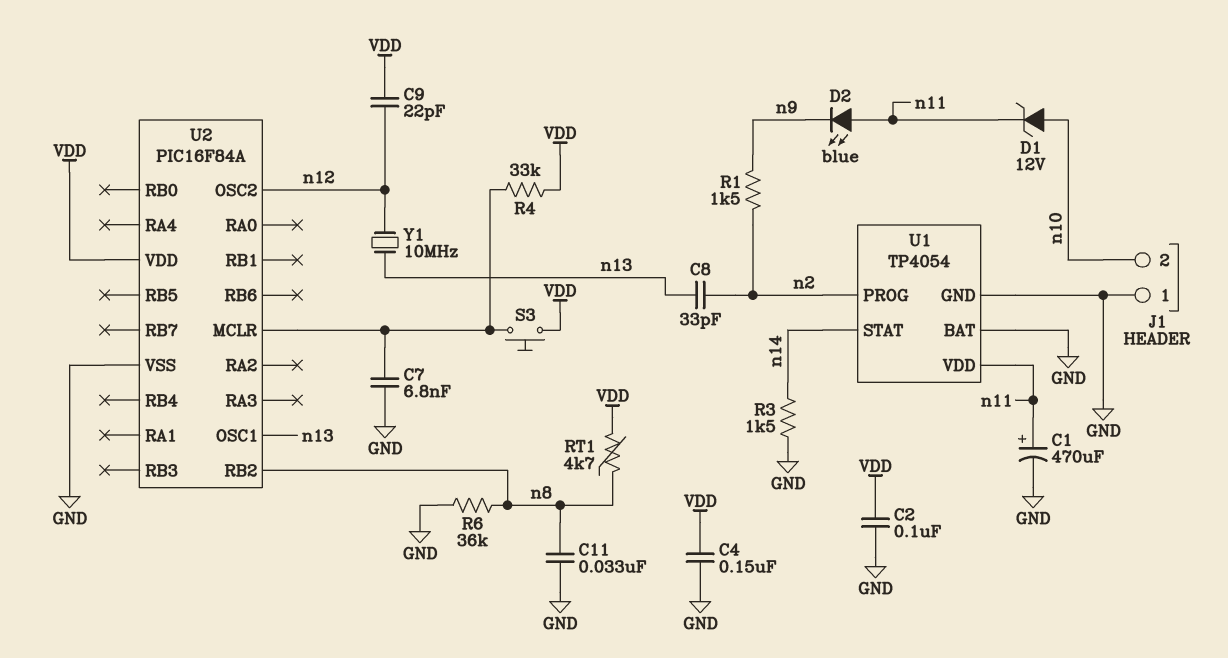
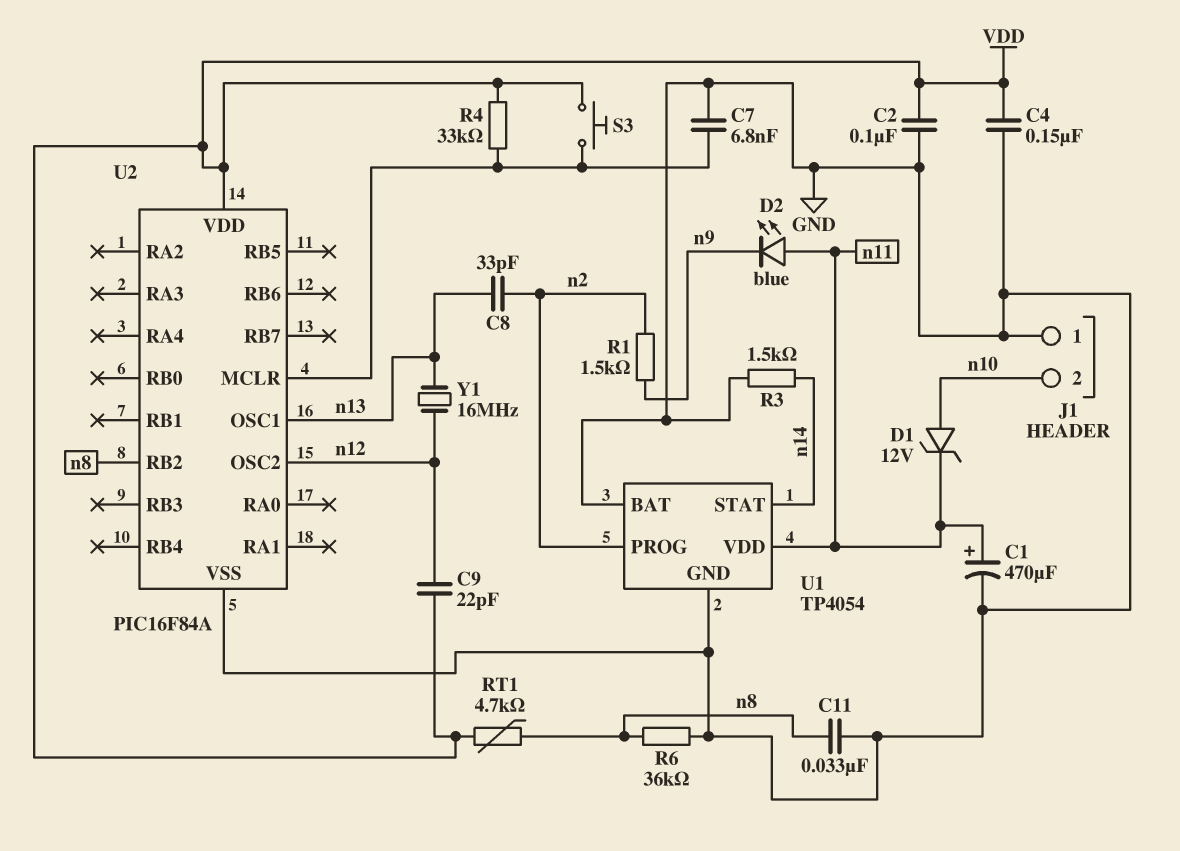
Y1: 10MHz (n12, n13) -> 16MHz (n12, n13)

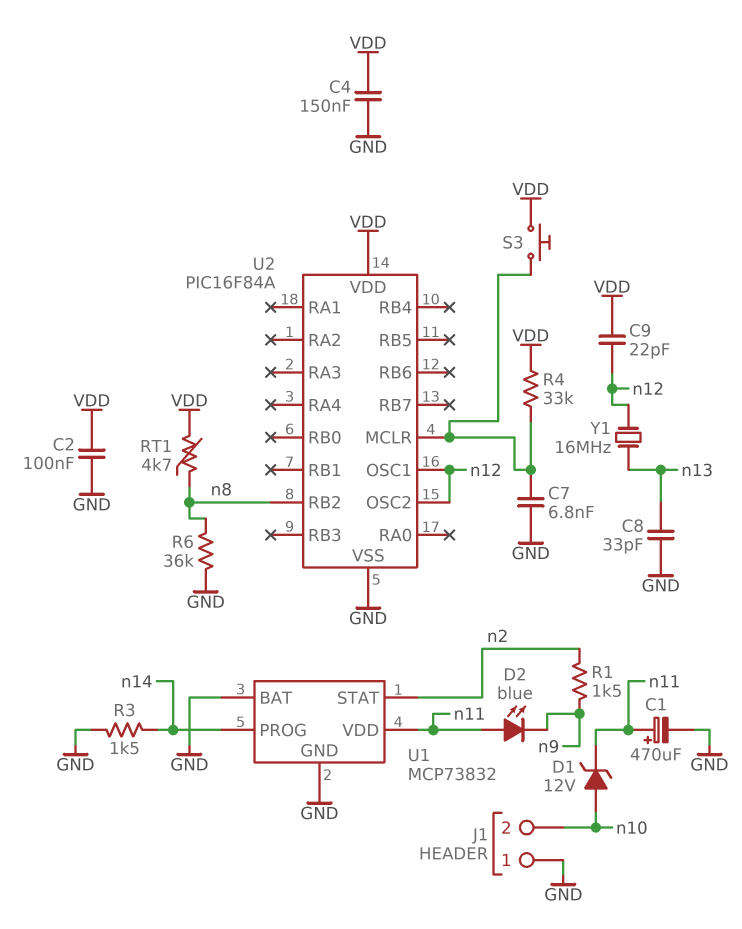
C8: 33pF (n2, n13) -> 33pF (GND, n13)
C11: 33nF (GND, n8) -> none
U1: TP4054 -> MCP73832
U1 pin PROG: n2 -> n14
U1 pin STAT: n14 -> n2
U2 pin OSC1: n13 -> n12

